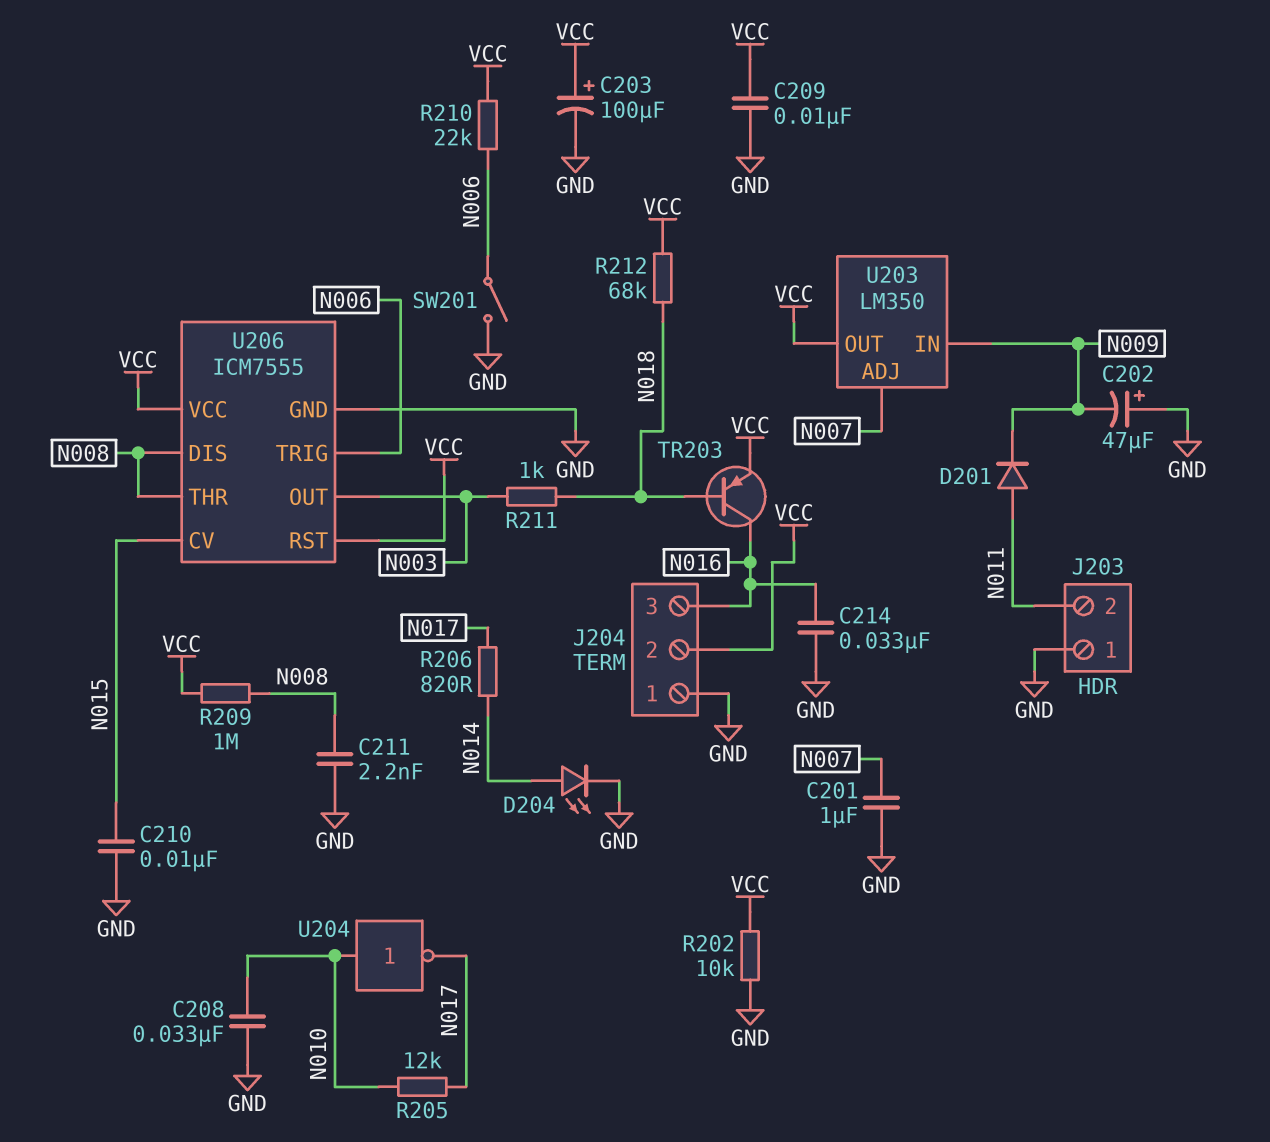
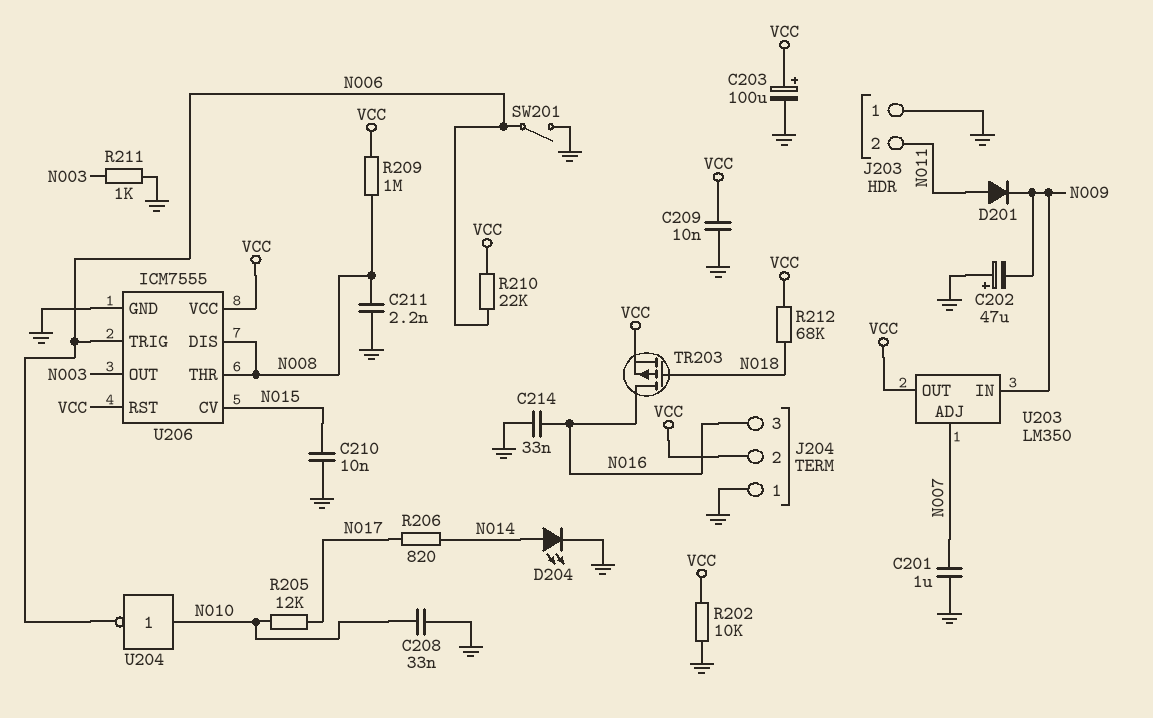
R211: 1k (N003, N018) -> 1k (GND, N003)
TR203: PNP (B N018, C N016, E VCC) -> PMOS (G N018, D N016, S VCC)
U204: NOT (in N010, out N017) -> NOT (in N010, out N006)

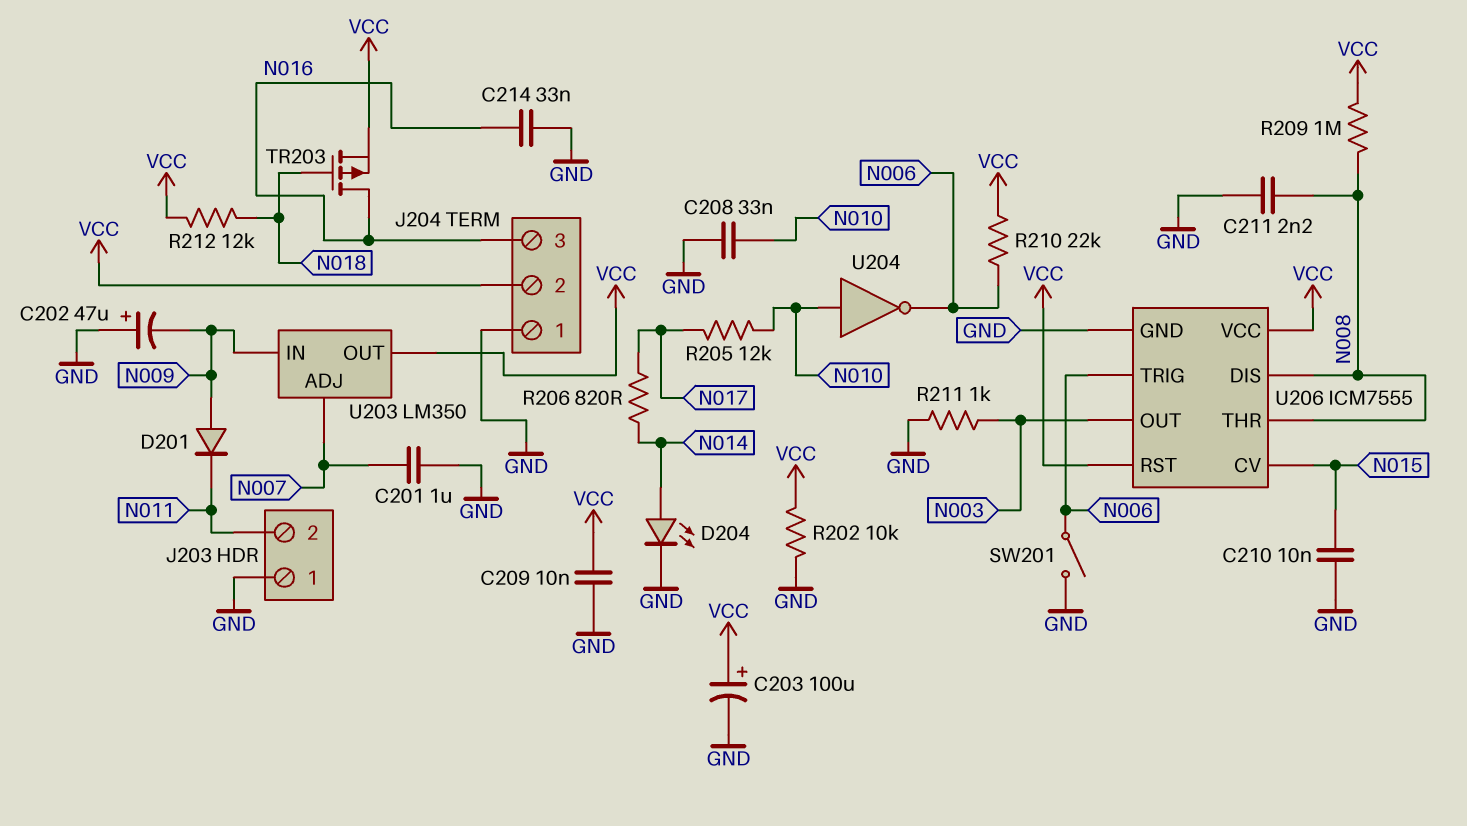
D201: diode (A N011, K N009) -> diode (A N009, K N011)
R212: 68k (N018, VCC) -> 12k (N018, VCC)

